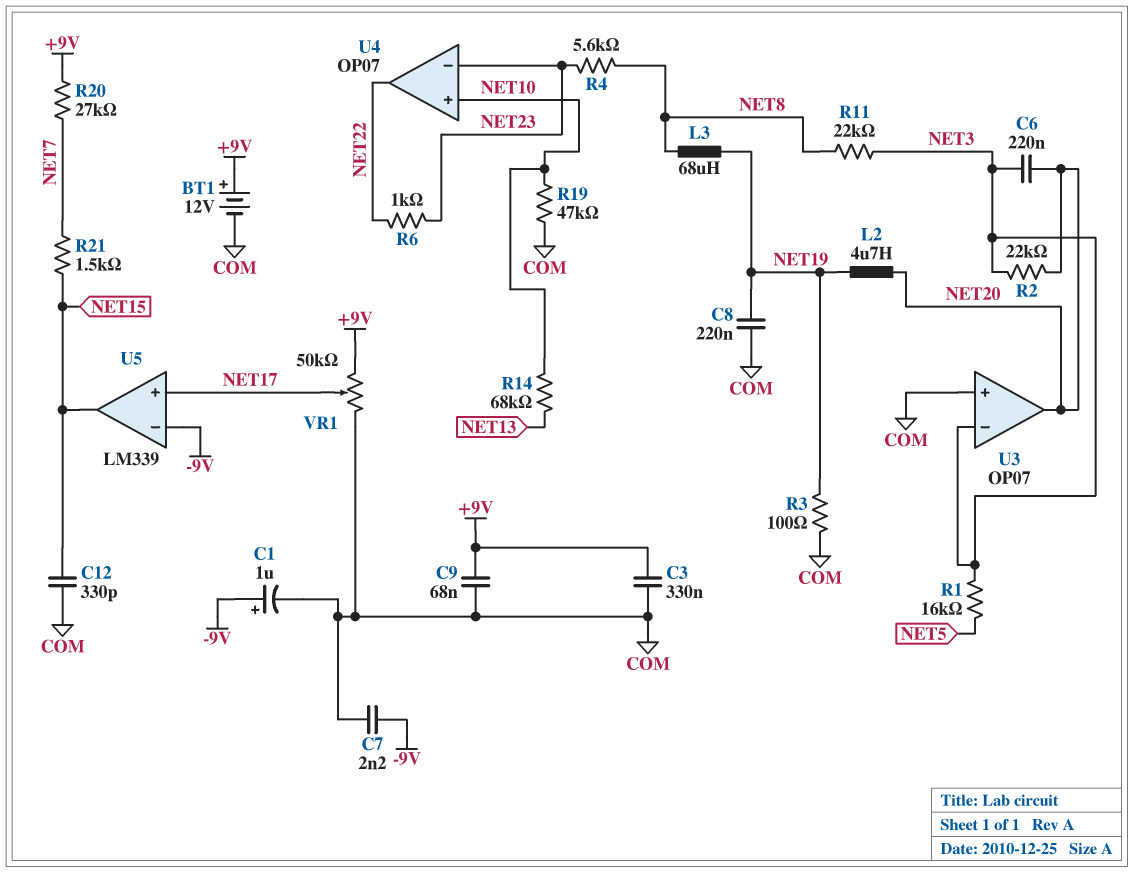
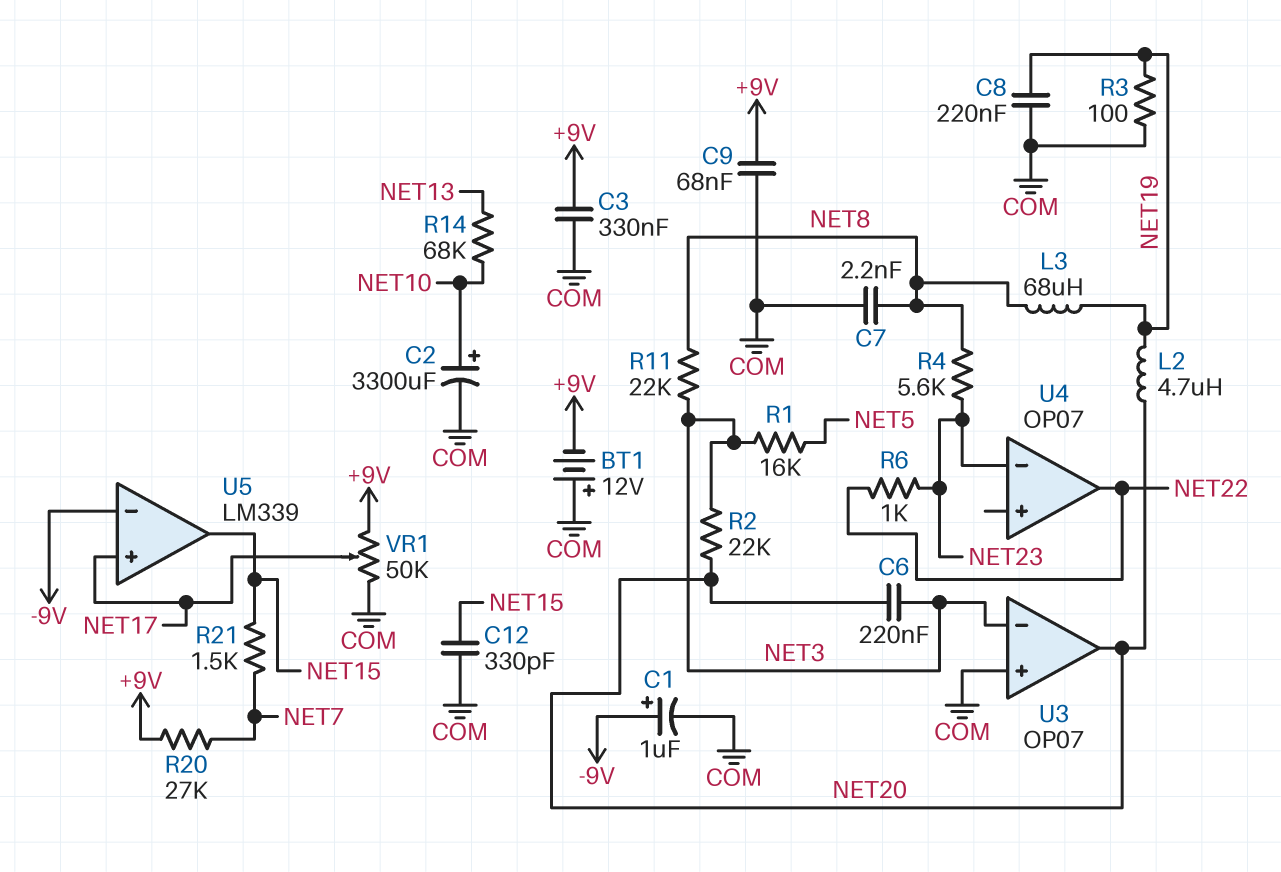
BT1: 12V (plus +9V, minus COM) -> 12V (plus COM, minus +9V)
C2: none -> 3300uF (plus NET10, minus COM)
C7: 2.2nF (-9V, COM) -> 2.2nF (COM, NET8)
R19: 47k (COM, NET10) -> none
U4 pin in+: NET10 -> none

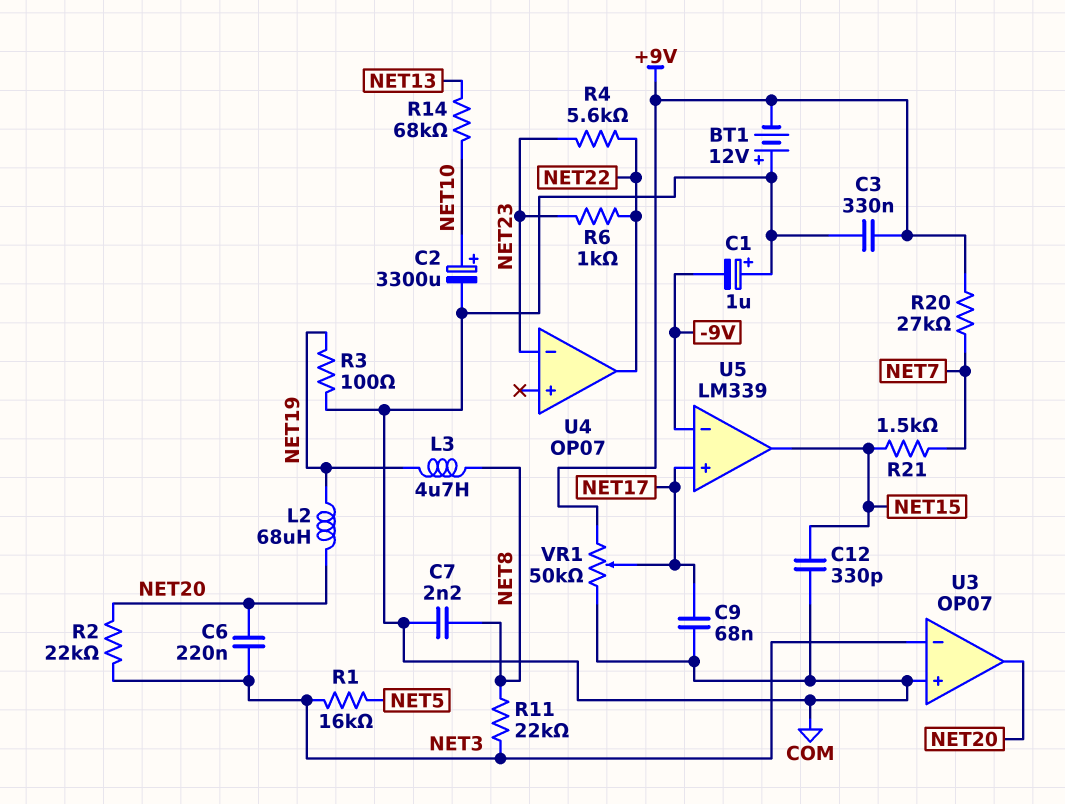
C1: 1uF (plus -9V, minus COM) -> 1uF (plus COM, minus -9V)
C8: 220nF (COM, NET19) -> none
C9: 68nF (+9V, COM) -> 68nF (COM, NET17)
L2: 4.7uH (NET19, NET20) -> 68uH (NET19, NET20)
L3: 68uH (NET8, NET19) -> 4.7uH (NET8, NET19)
R4: 5.6k (NET8, NET23) -> 5.6k (NET22, NET23)

